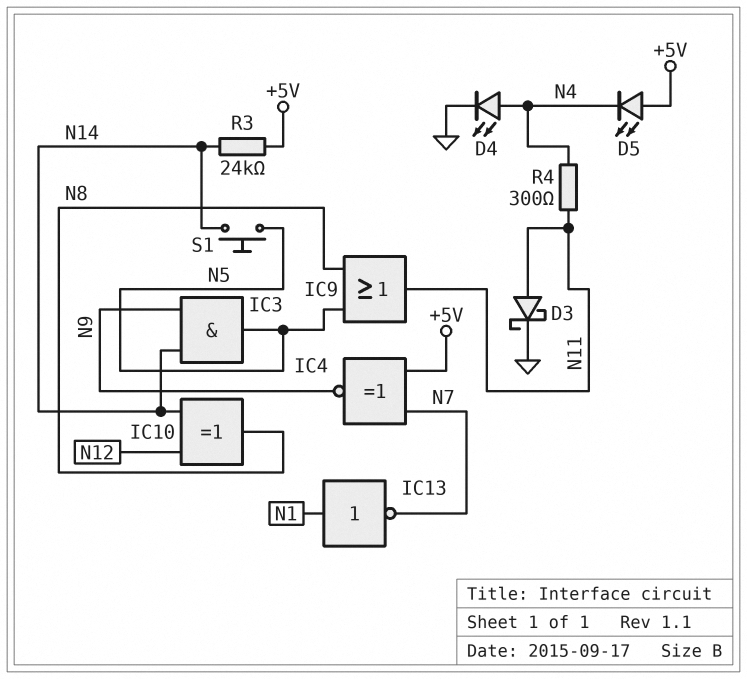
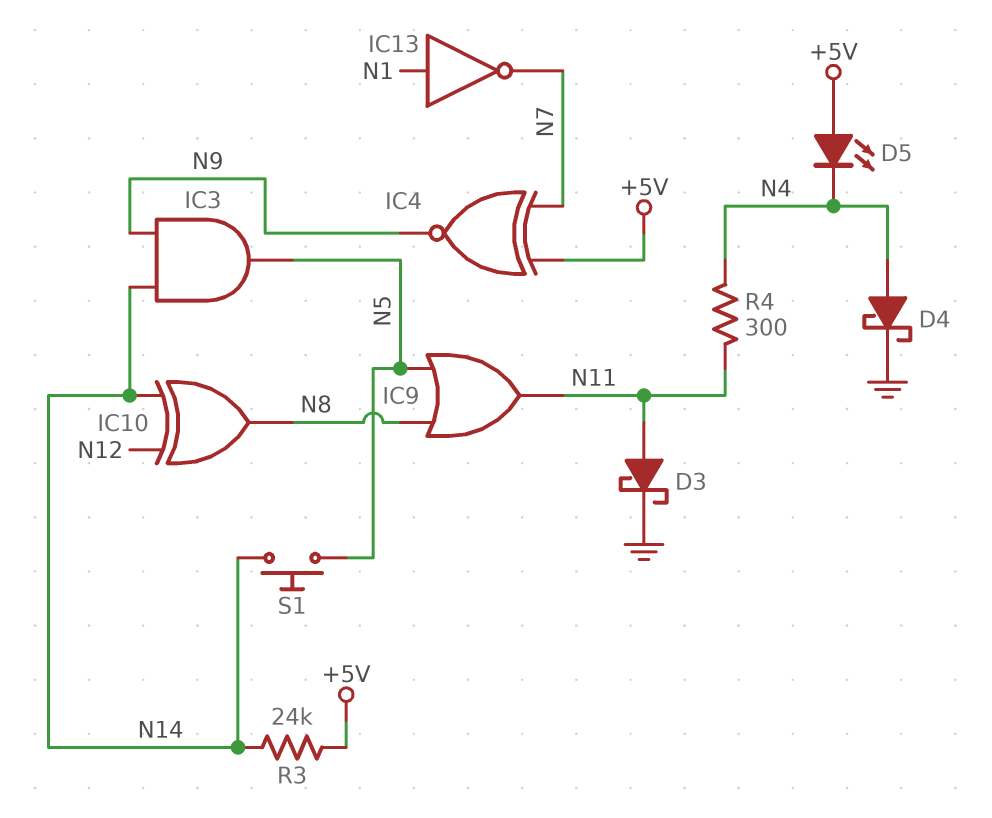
D4: LED (A N4, K GND) -> schottky (A N4, K GND)

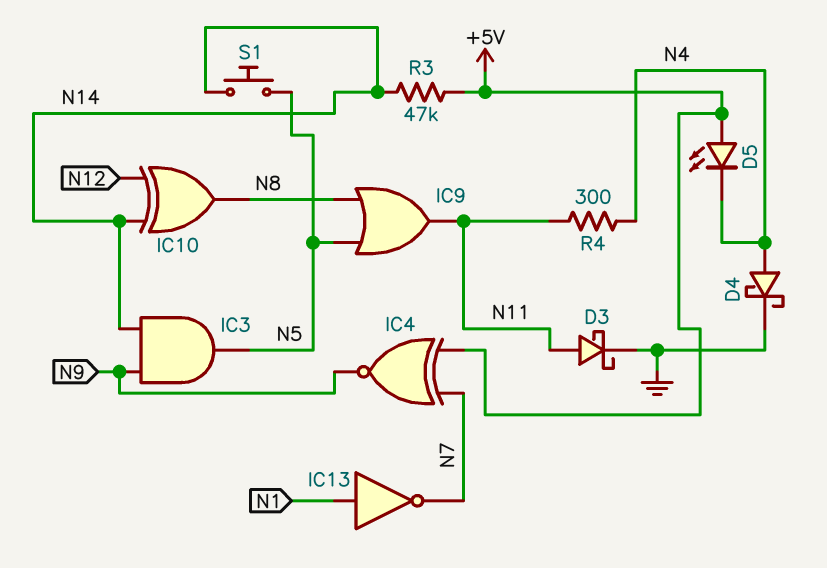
R3: 24k (+5V, N14) -> 47k (+5V, N14)

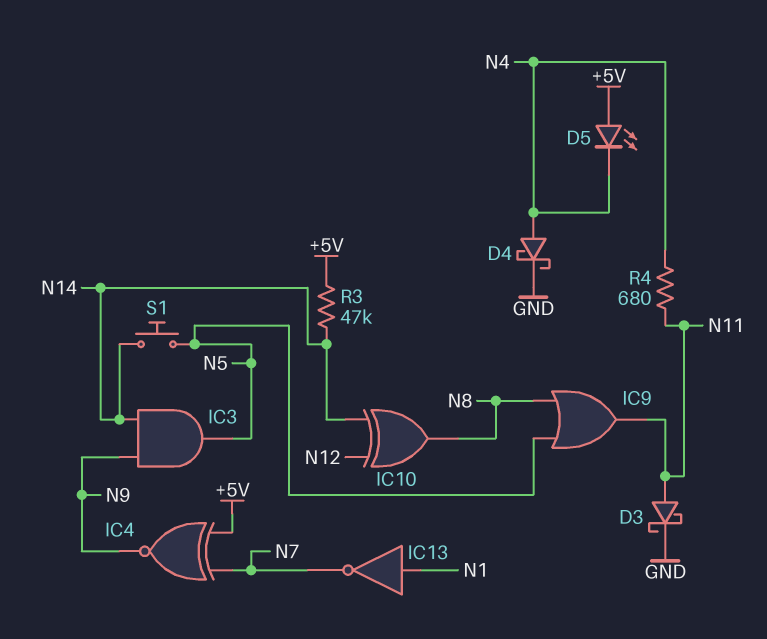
R4: 300 (N4, N11) -> 680 (N4, N11)

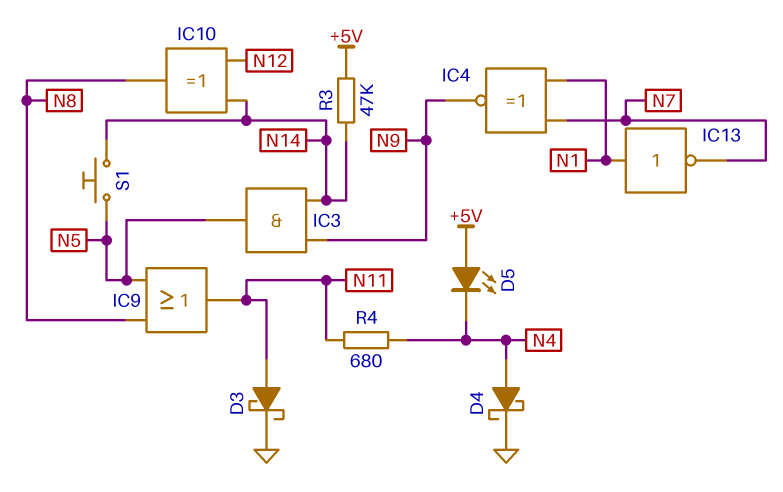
IC4: XNOR (in +5V, in N7, out N9) -> XNOR (in N1, in N7, out N9)

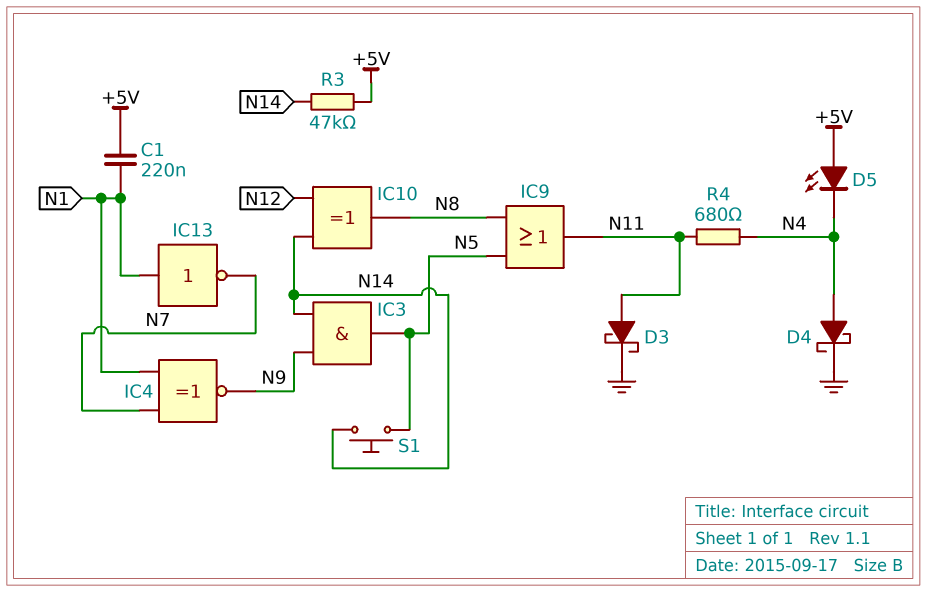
C1: none -> 220nF (+5V, N1)

